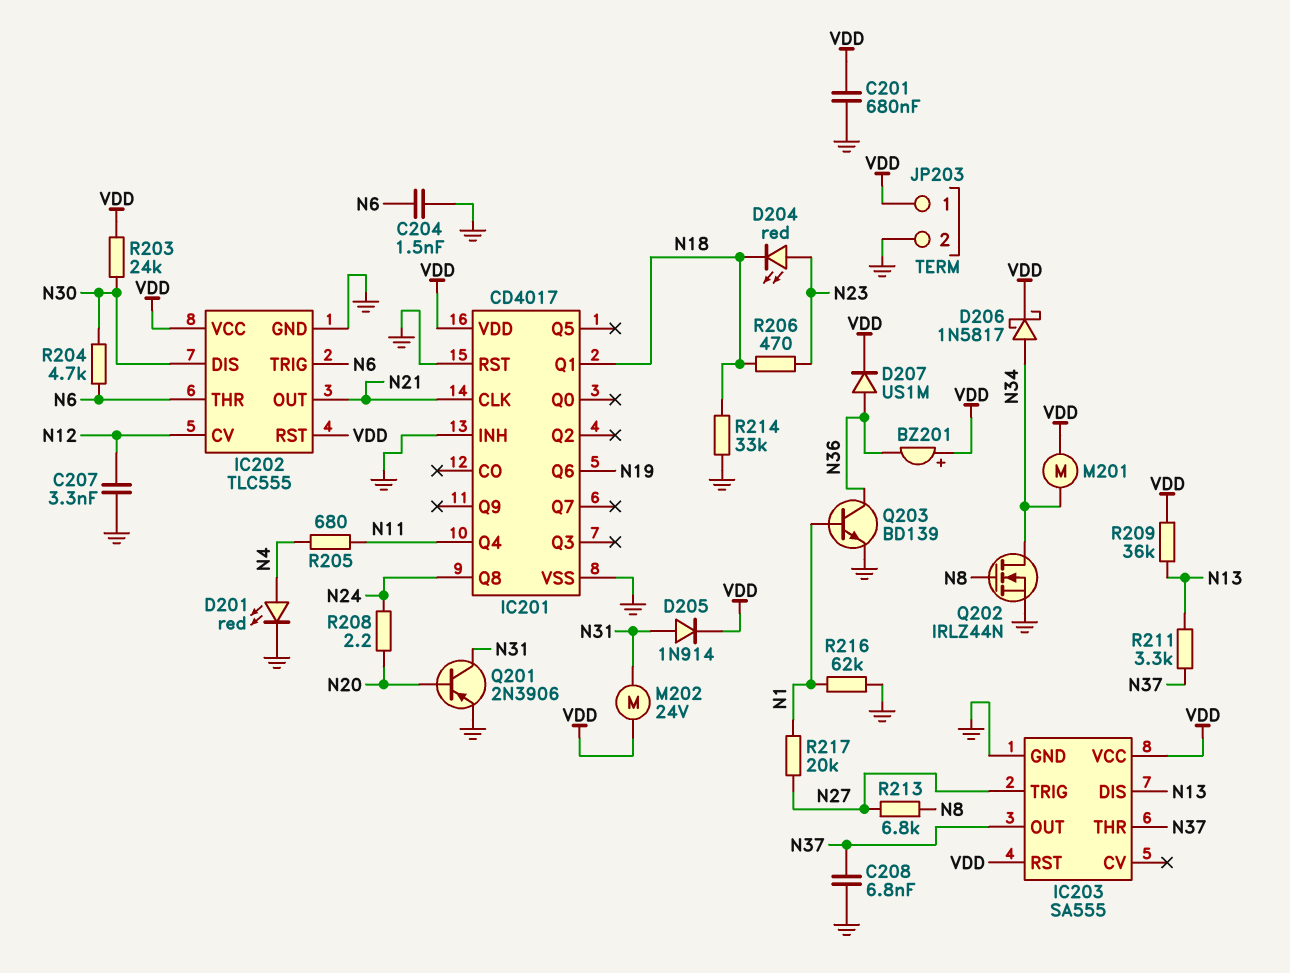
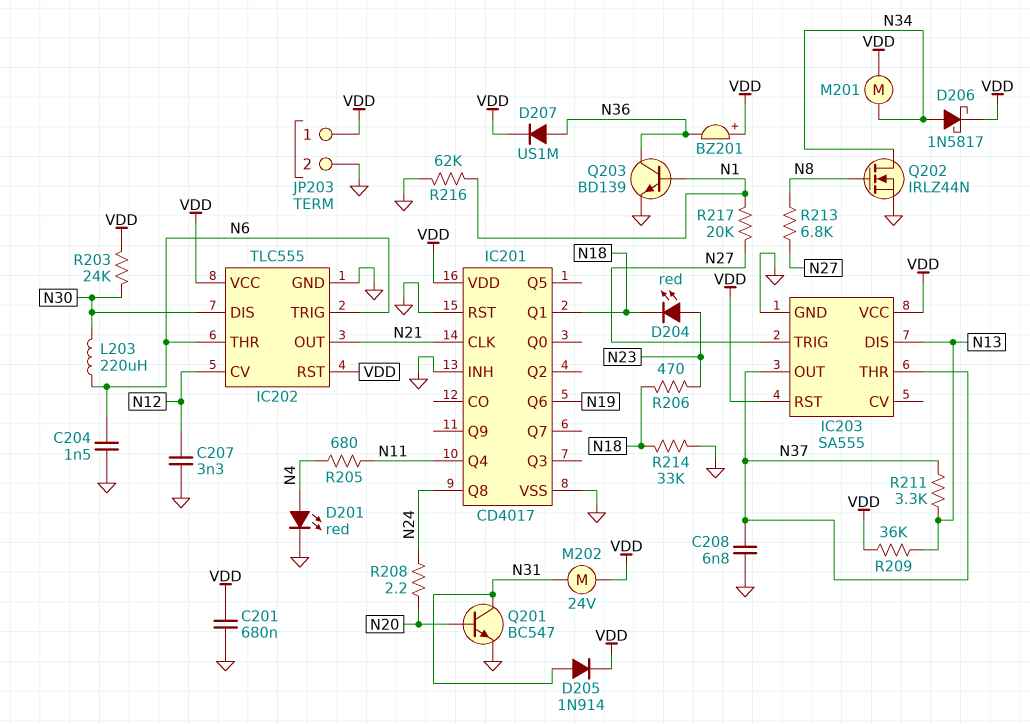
L203: none -> 220uH (N6, N30)
Q201: PNP 2N3906 (B N20, C N31, E GND) -> NPN BC547 (B N20, C N31, E GND)
R204: 4.7k (N6, N30) -> none

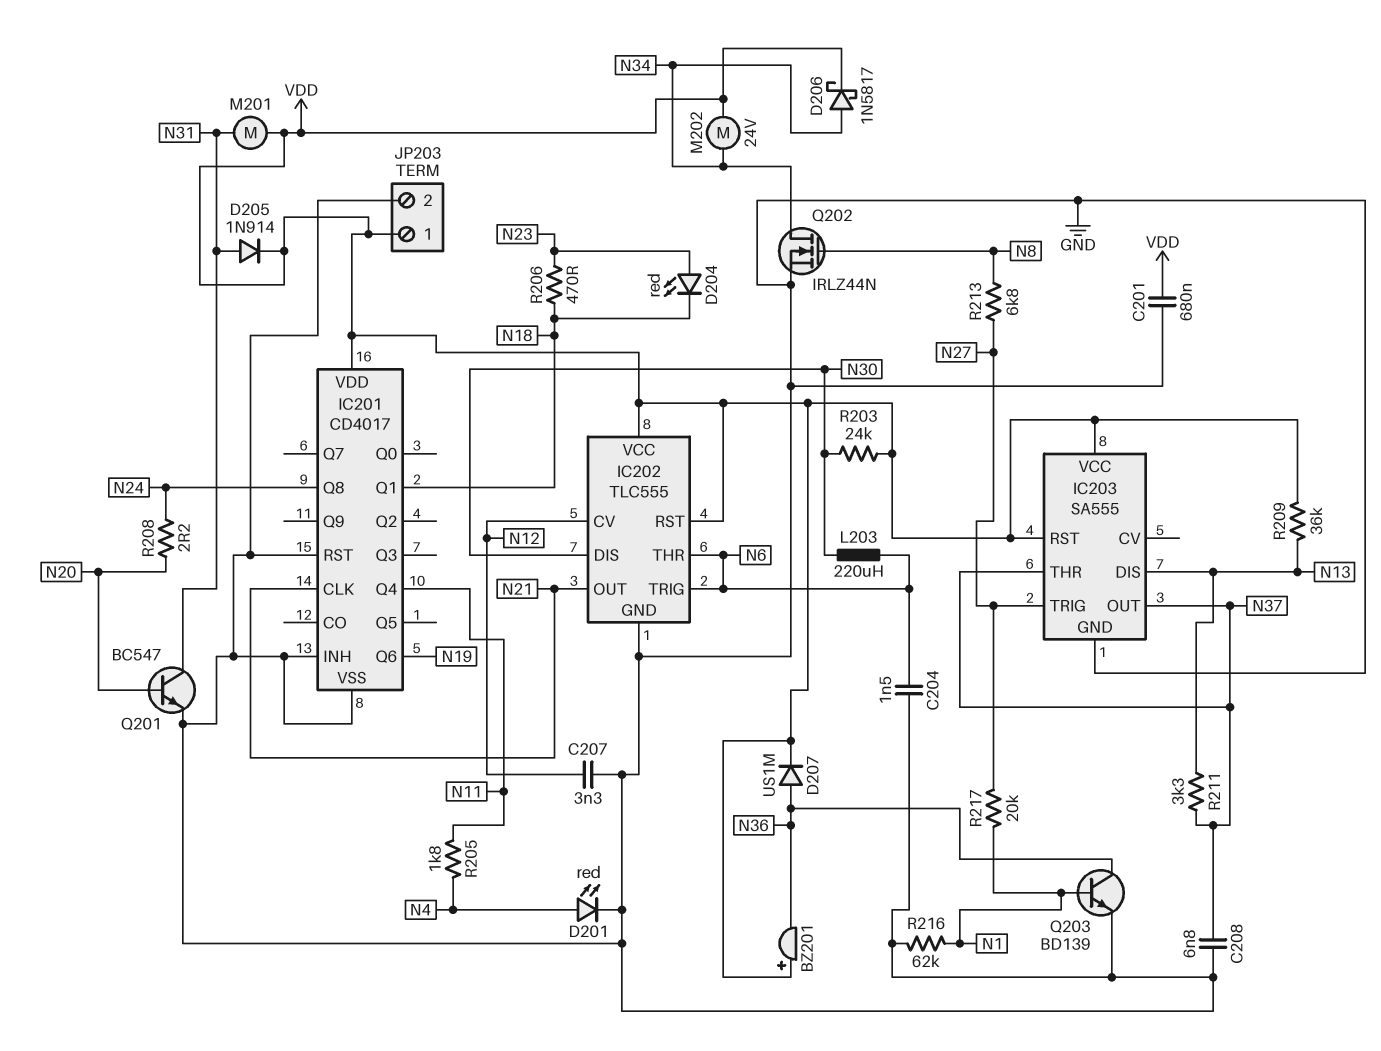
M201: motor (N34, VDD) -> motor (N31, VDD)
M202: motor 24V (N31, VDD) -> motor 24V (N34, VDD)
R205: 680 (N4, N11) -> 1.8k (N4, N11)
R214: 33k (GND, N18) -> none

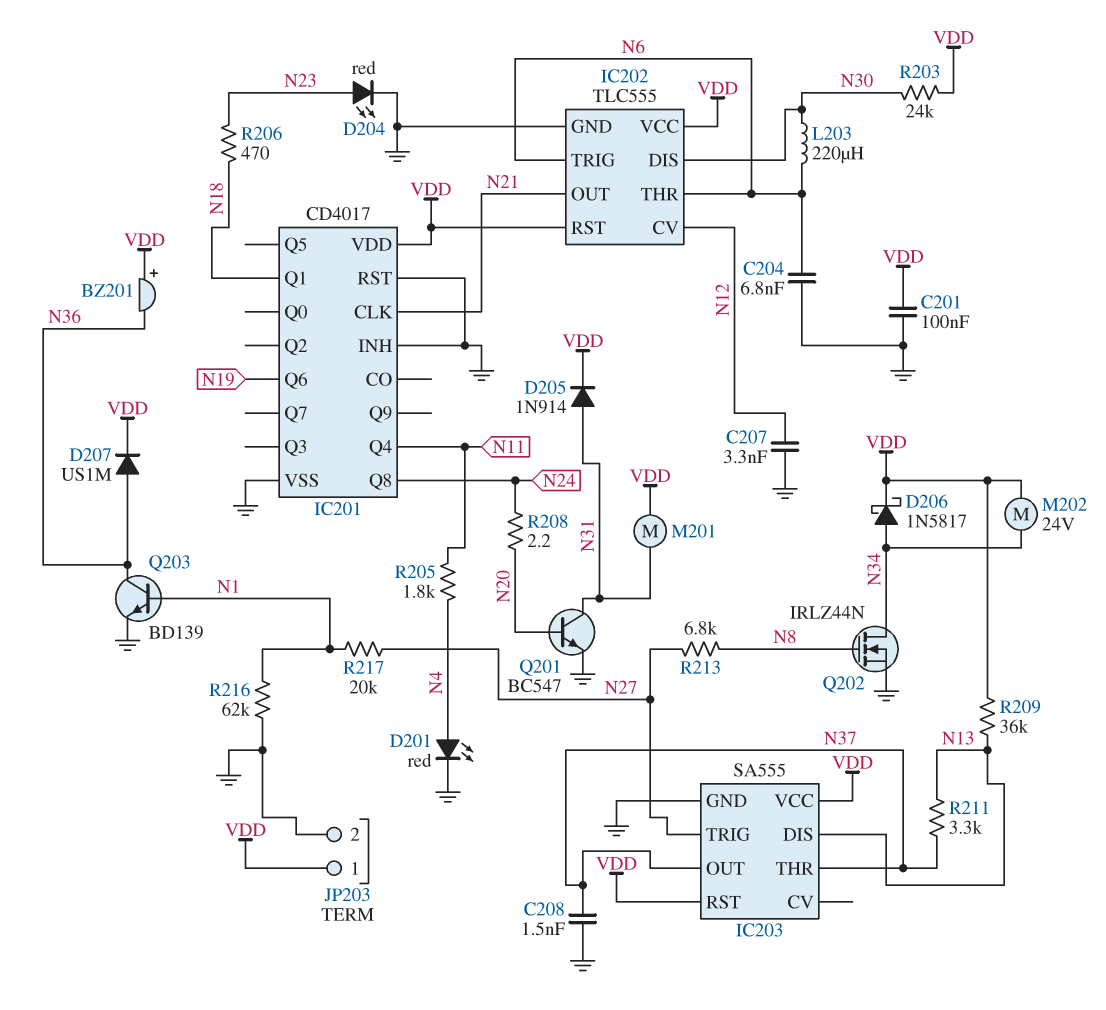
C201: 680nF (GND, VDD) -> 100nF (GND, VDD)
C204: 1.5nF (GND, N6) -> 6.8nF (GND, N6)
C208: 6.8nF (GND, N37) -> 1.5nF (GND, N37)
D204: LED red (A N23, K N18) -> LED red (A N23, K GND)

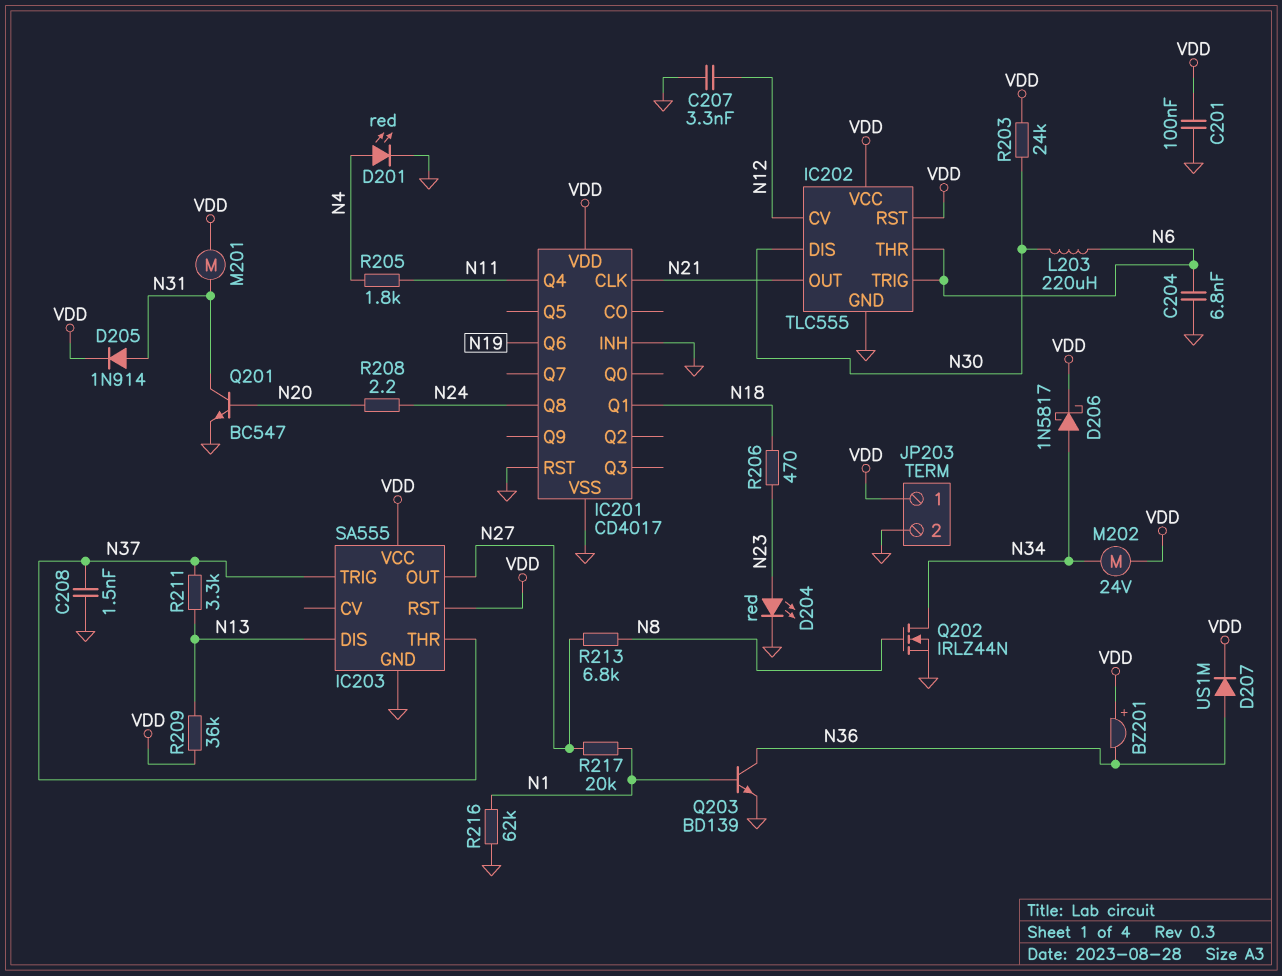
IC203 pin OUT: N37 -> N27
IC203 pin TRIG: N27 -> N37

